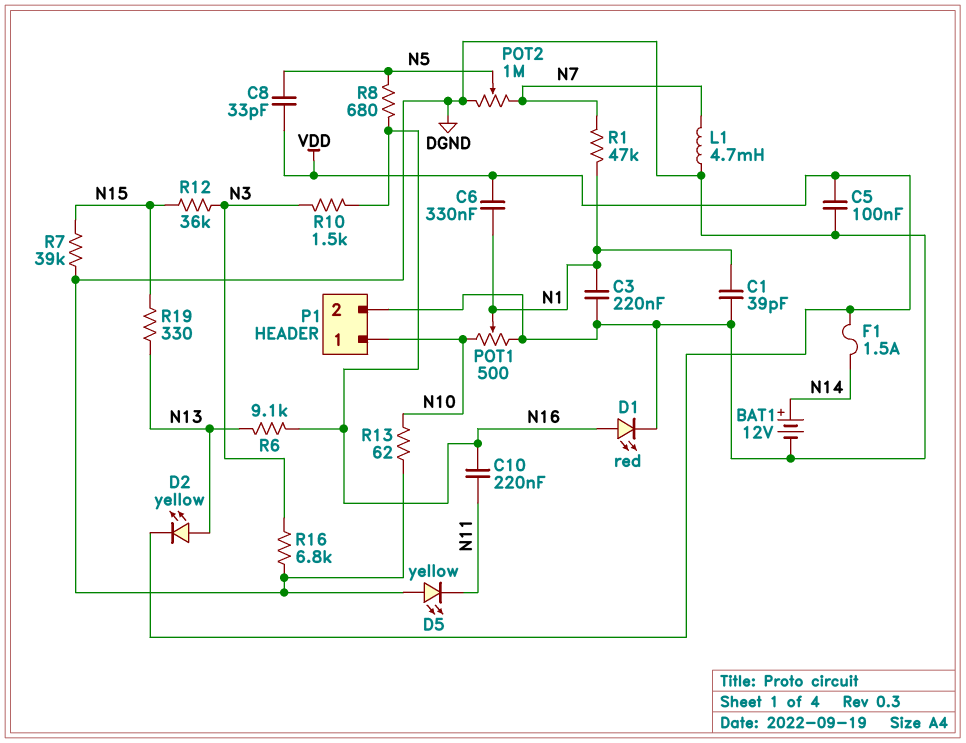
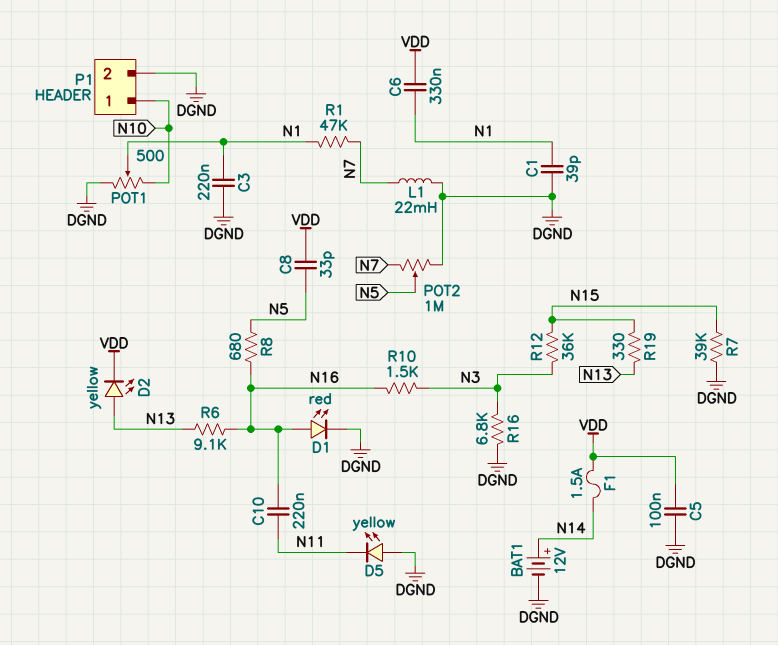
L1: 4.7mH (DGND, N7) -> 22mH (DGND, N7)
R13: 62 (DGND, N10) -> none

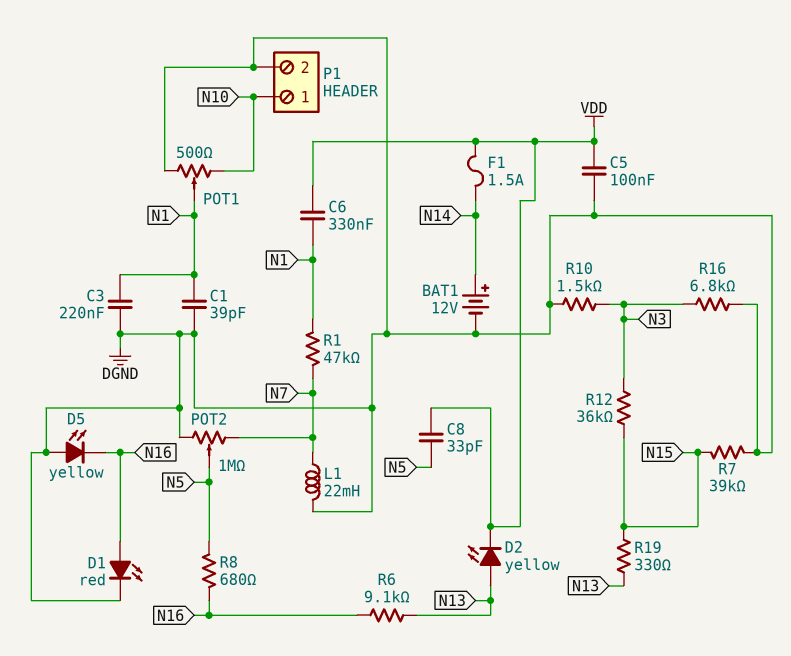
C10: 220nF (N11, N16) -> none
D5: LED yellow (A DGND, K N11) -> LED yellow (A DGND, K N16)
R10: 1.5k (N3, N16) -> 1.5k (DGND, N3)

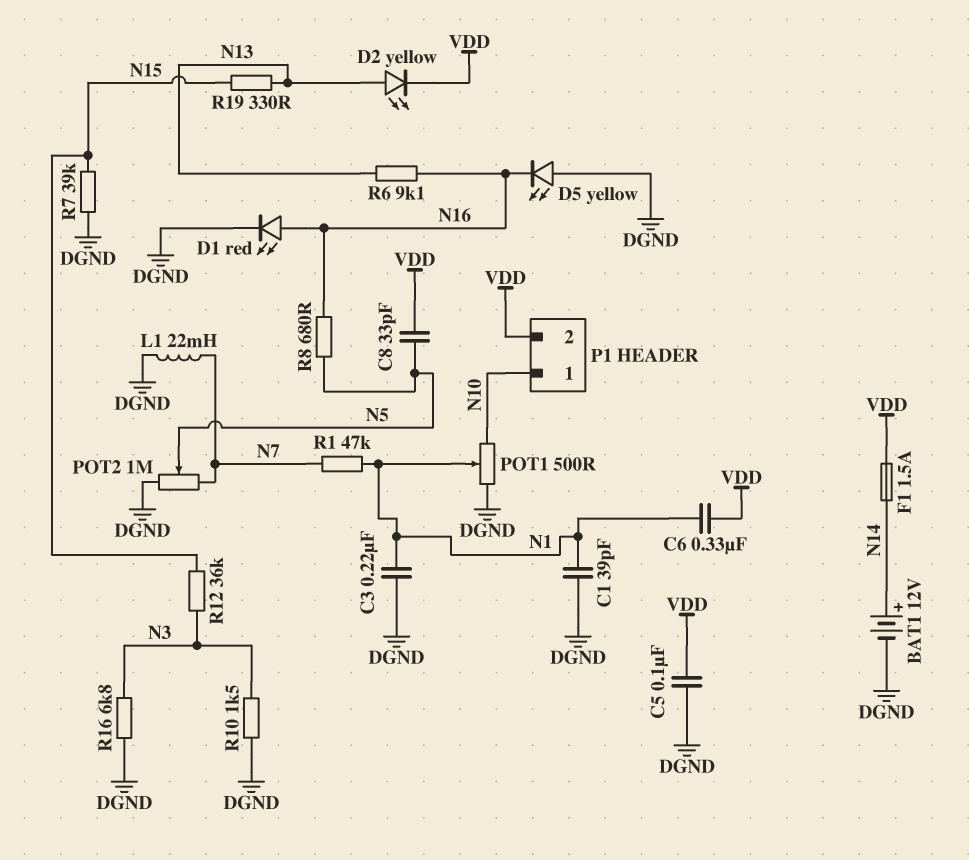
P1 pin 2: DGND -> VDD

